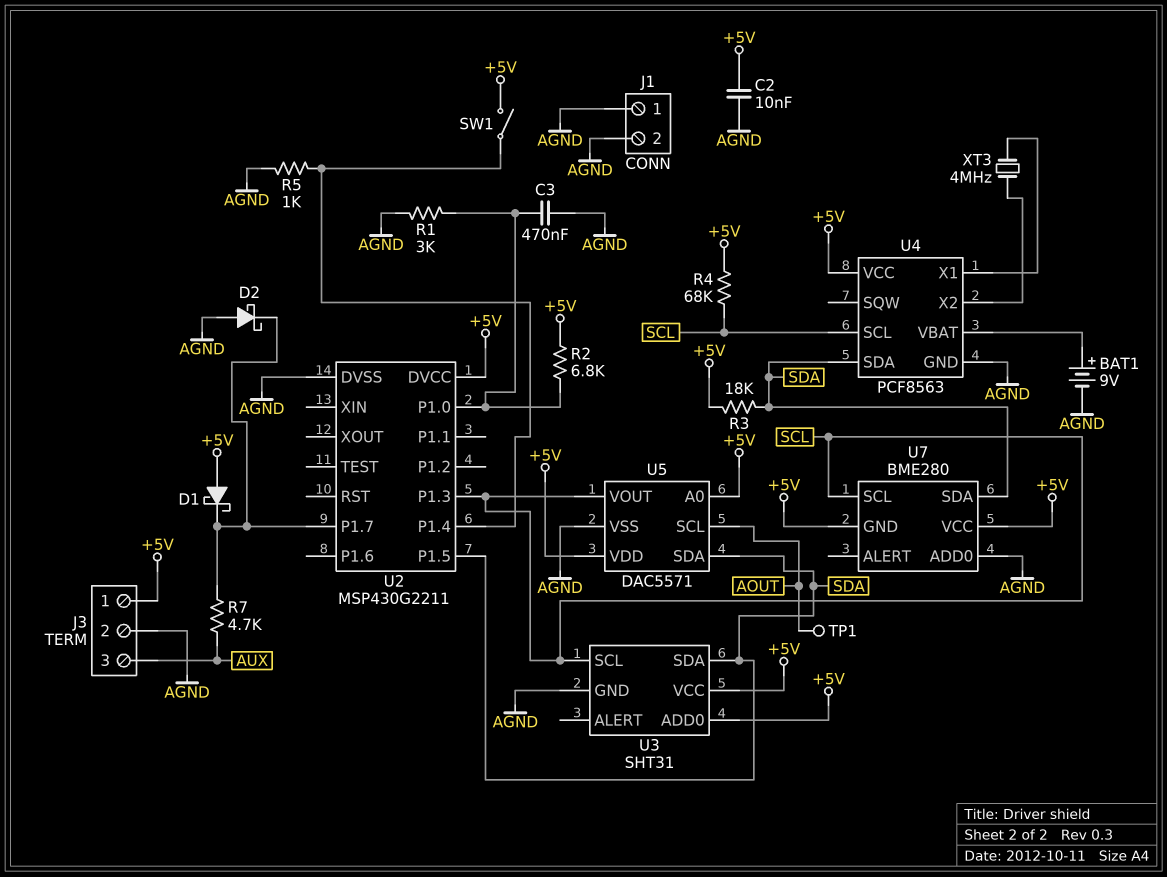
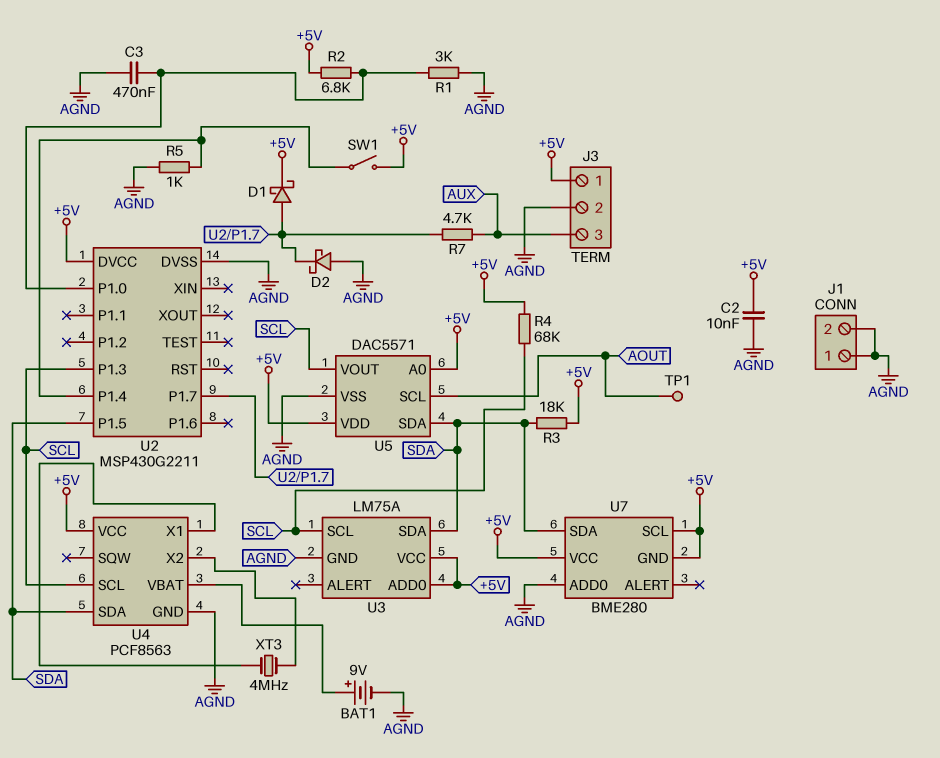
D1: schottky (A +5V, K U2/P1.7) -> schottky (A U2/P1.7, K +5V)
U3: SHT31 -> LM75A
U7 pin SCL: SCL -> +5V

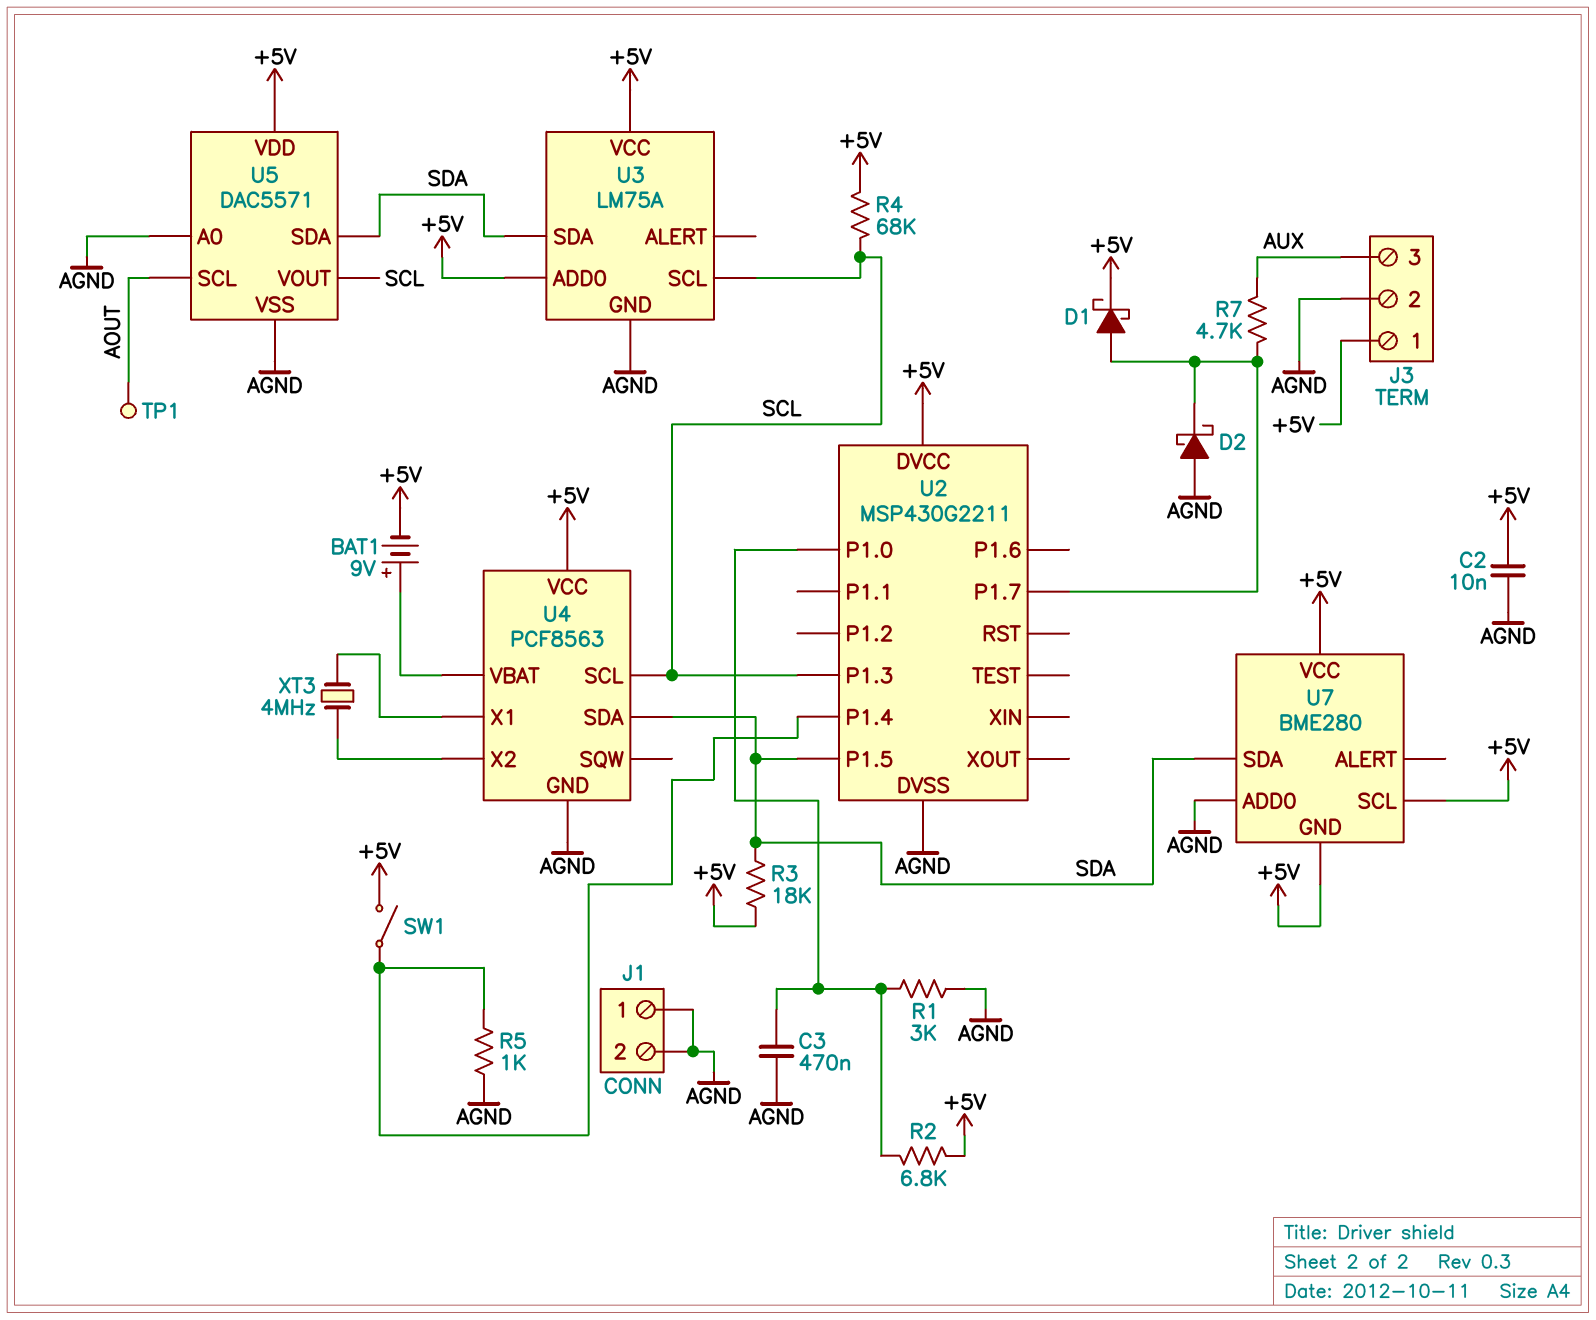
BAT1: 9V (plus U4/VBAT, minus AGND) -> 9V (plus U4/VBAT, minus +5V)
U5 pin A0: +5V -> AGND

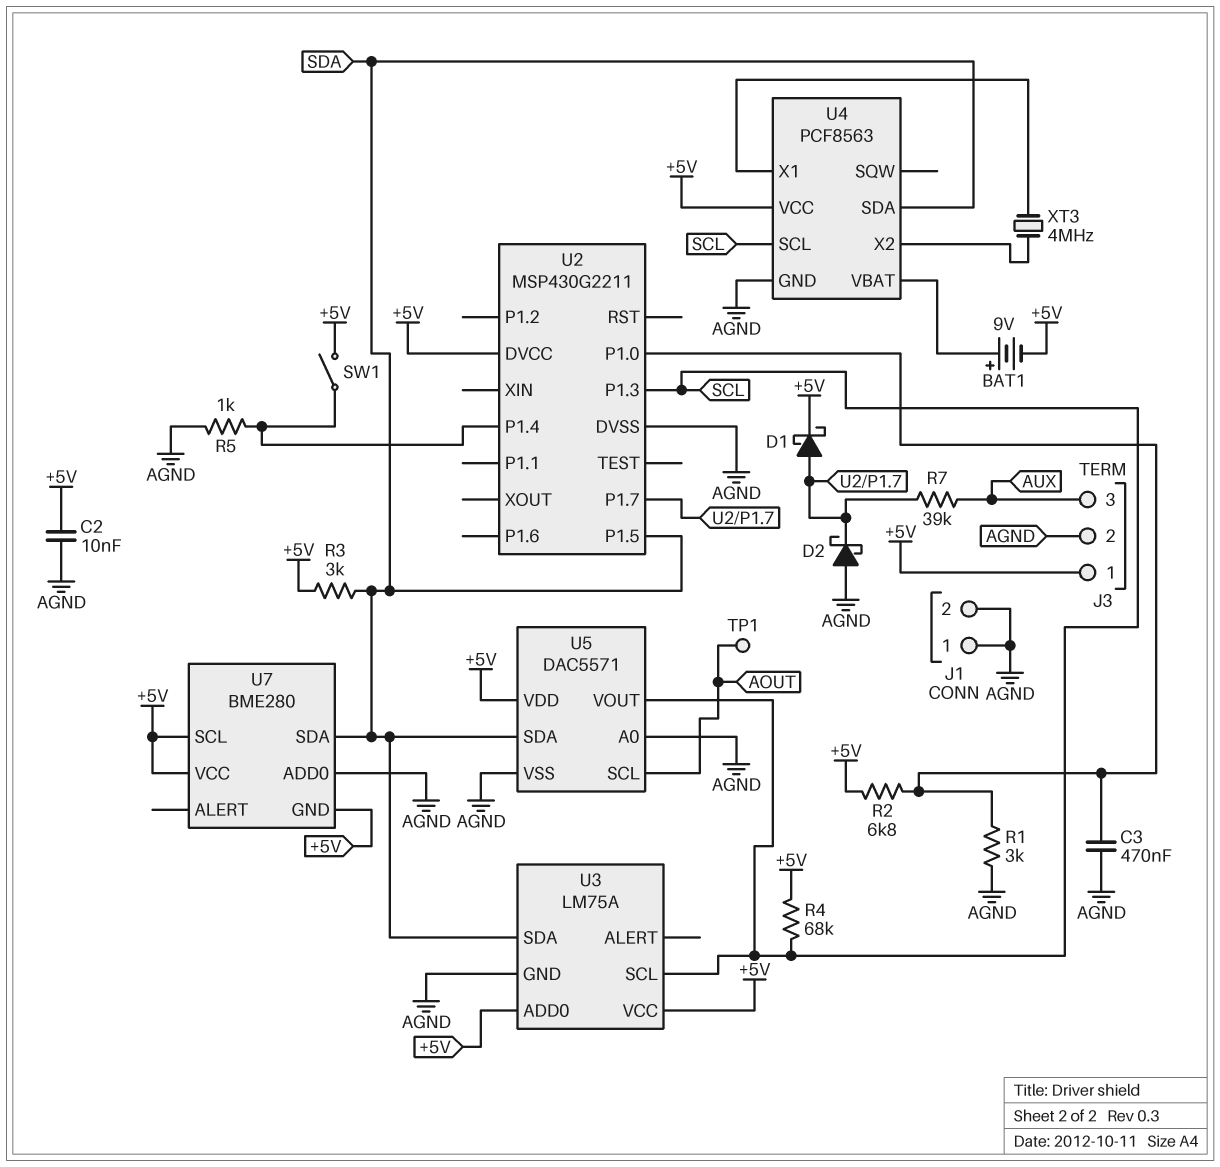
R3: 18k (+5V, SDA) -> 3k (+5V, SDA)
R7: 4.7k (AUX, U2/P1.7) -> 39k (AUX, U2/P1.7)

